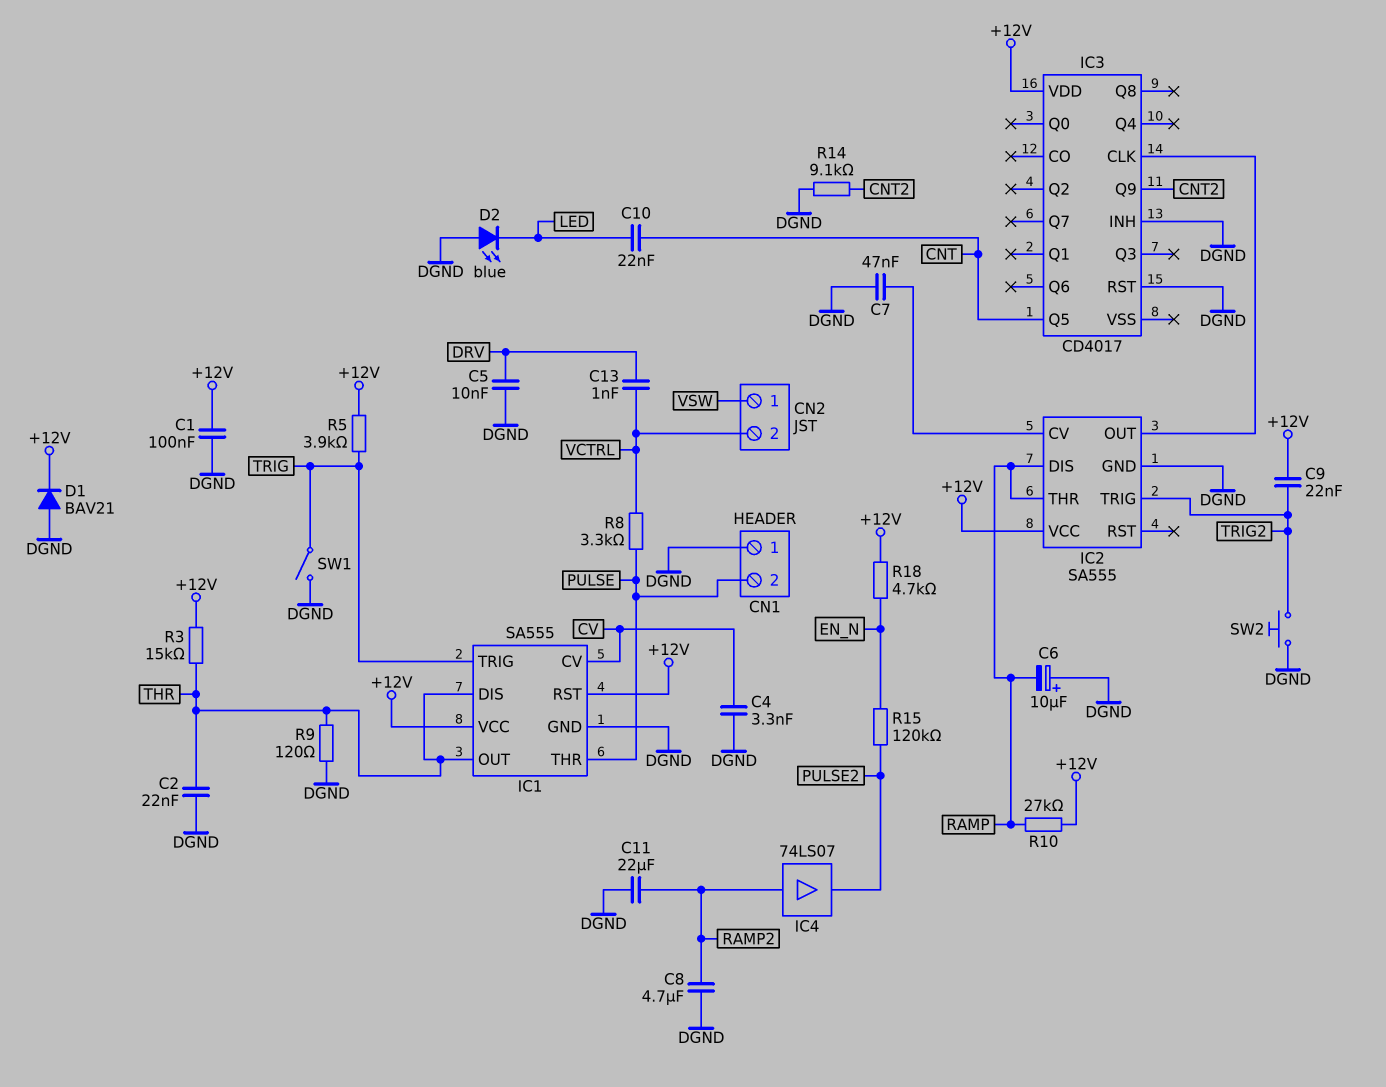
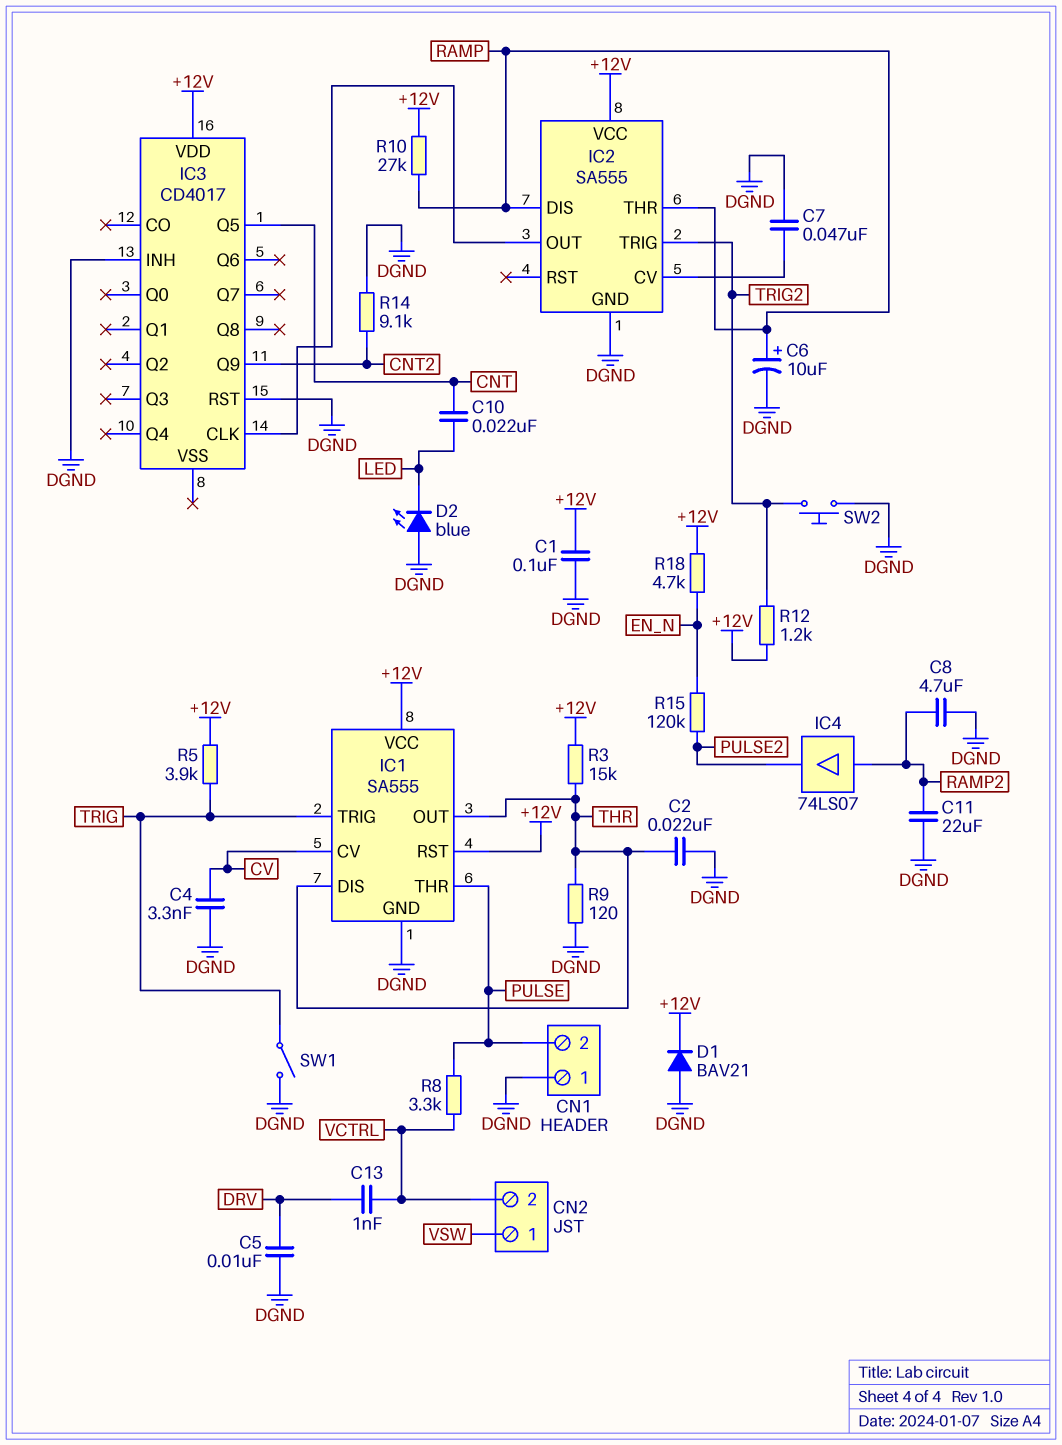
C6: 10uF (plus DGND, minus RAMP) -> 10uF (plus RAMP, minus DGND)
C9: 22nF (+12V, TRIG2) -> none
R12: none -> 1.2k (+12V, TRIG2)

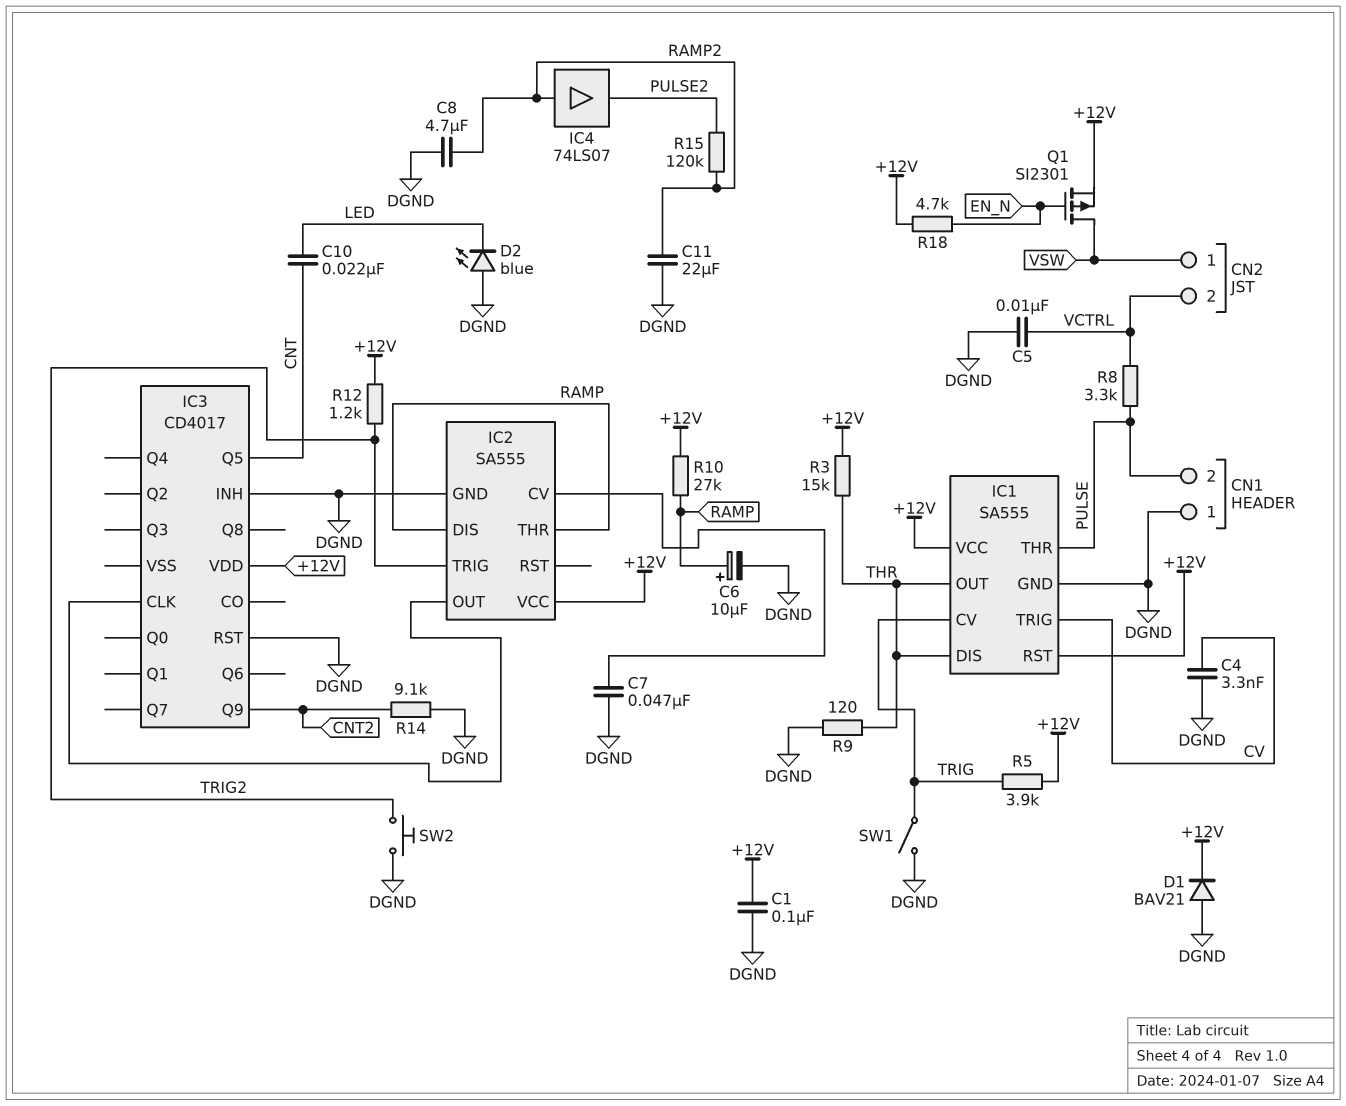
C2: 22nF (DGND, THR) -> none
C5: 10nF (DGND, DRV) -> 10nF (DGND, VCTRL)
C13: 1nF (DRV, VCTRL) -> none
IC1 pin CV: CV -> TRIG
IC1 pin TRIG: TRIG -> CV
Q1: none -> PMOS SI2301 (G EN_N, D VSW, S +12V)
R15: 120k (EN_N, PULSE2) -> 120k (PULSE2, RAMP2)

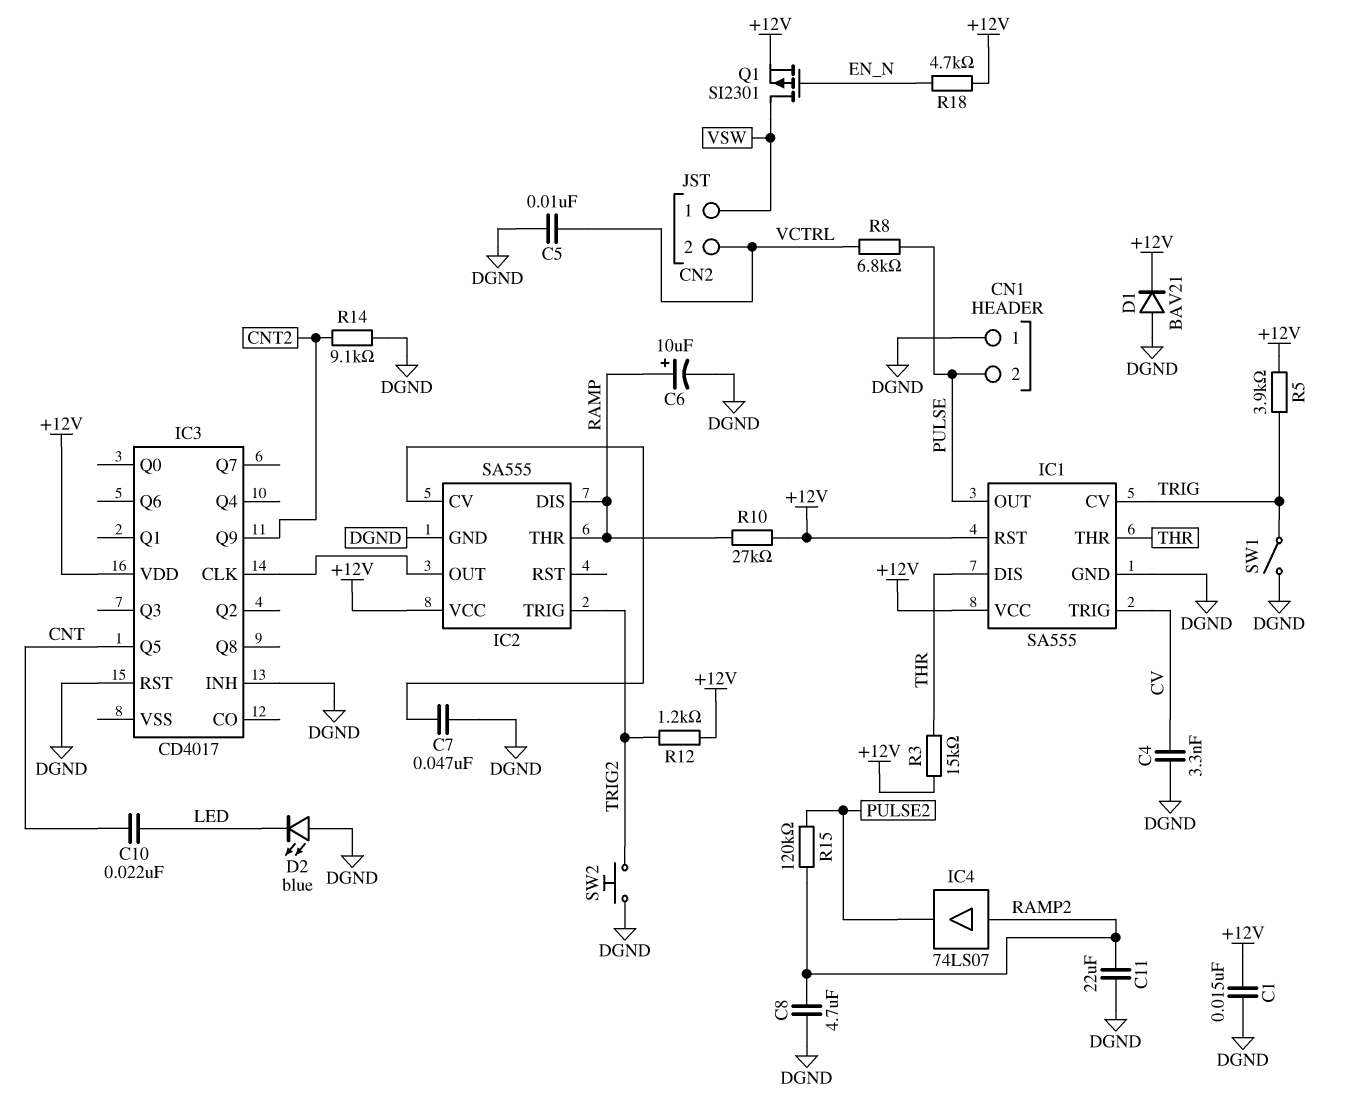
C1: 100nF (+12V, DGND) -> 15nF (+12V, DGND)
IC1 pin OUT: THR -> PULSE
IC1 pin THR: PULSE -> THR
R8: 3.3k (PULSE, VCTRL) -> 6.8k (PULSE, VCTRL)
R9: 120 (DGND, THR) -> none

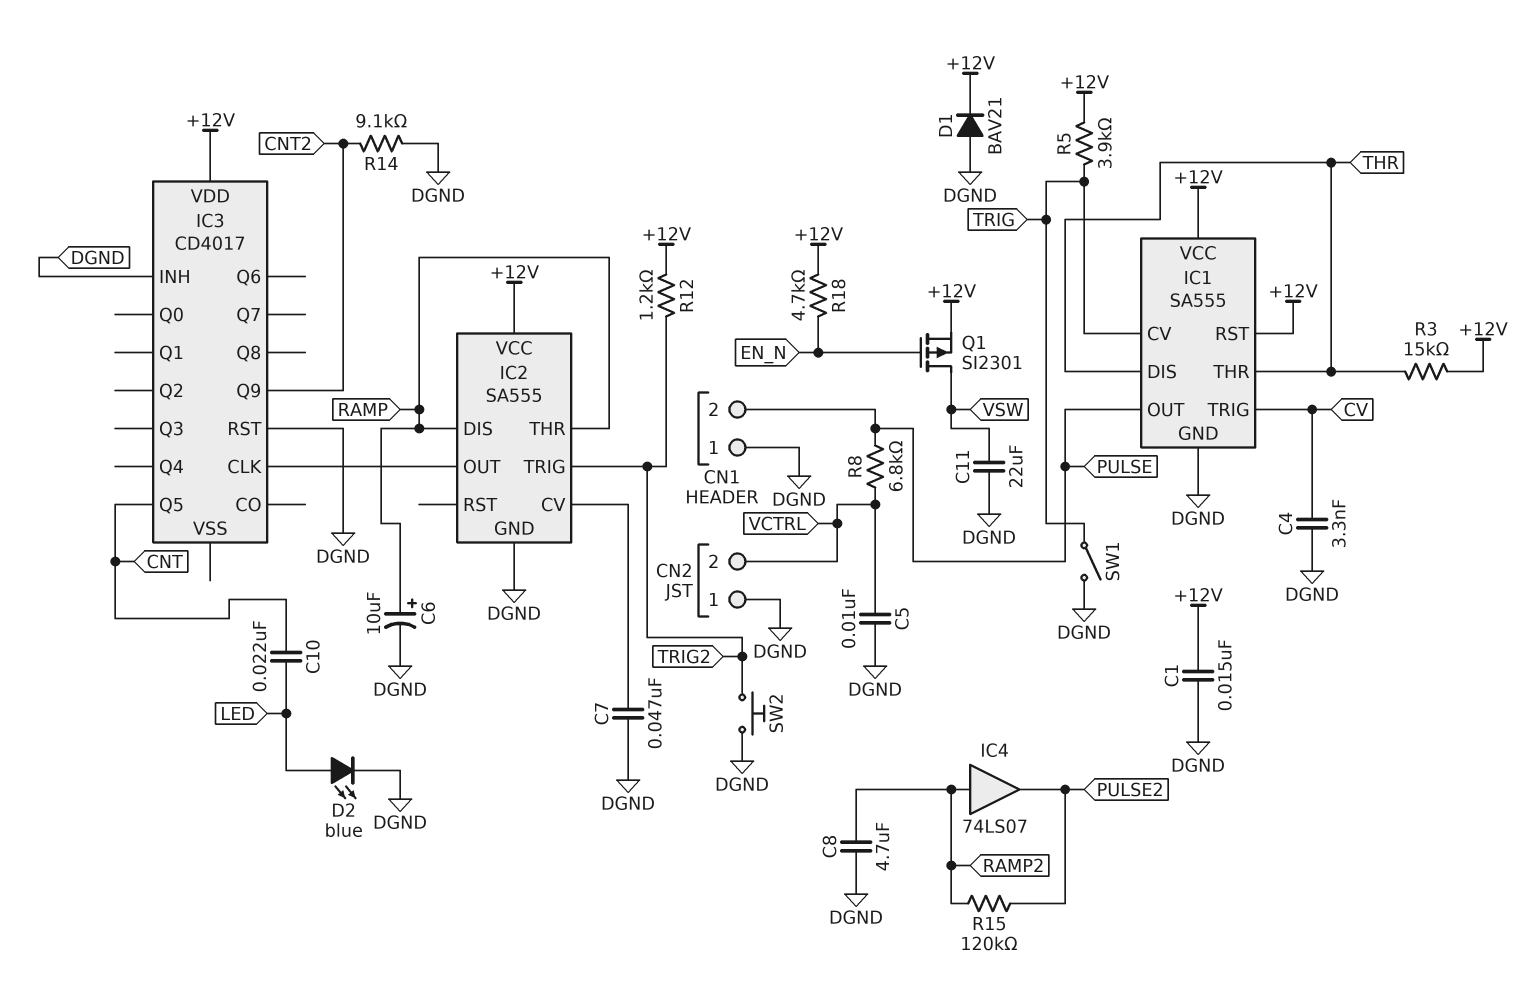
C11: 22uF (DGND, RAMP2) -> 22uF (DGND, VSW)
CN2 pin 1: VSW -> DGND
D2: LED blue (A DGND, K LED) -> LED blue (A LED, K DGND)
R10: 27k (+12V, RAMP) -> none

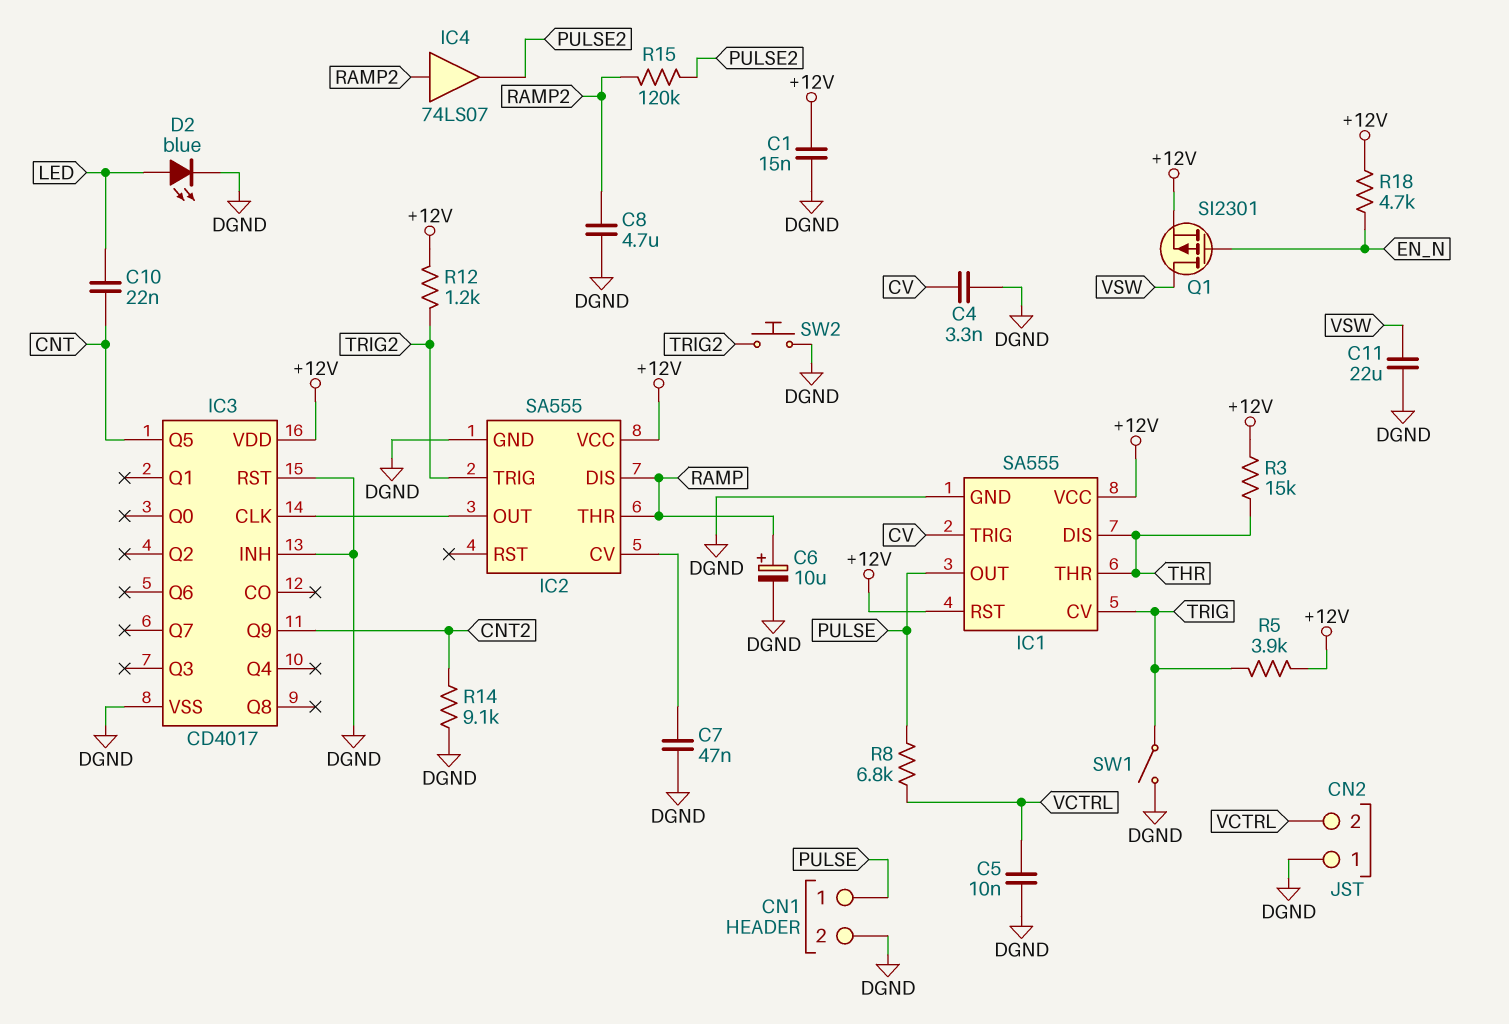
CN1 pin 1: DGND -> PULSE
CN1 pin 2: PULSE -> DGND
D1: diode BAV21 (A DGND, K +12V) -> none
IC3 pin VSS: none -> DGND

